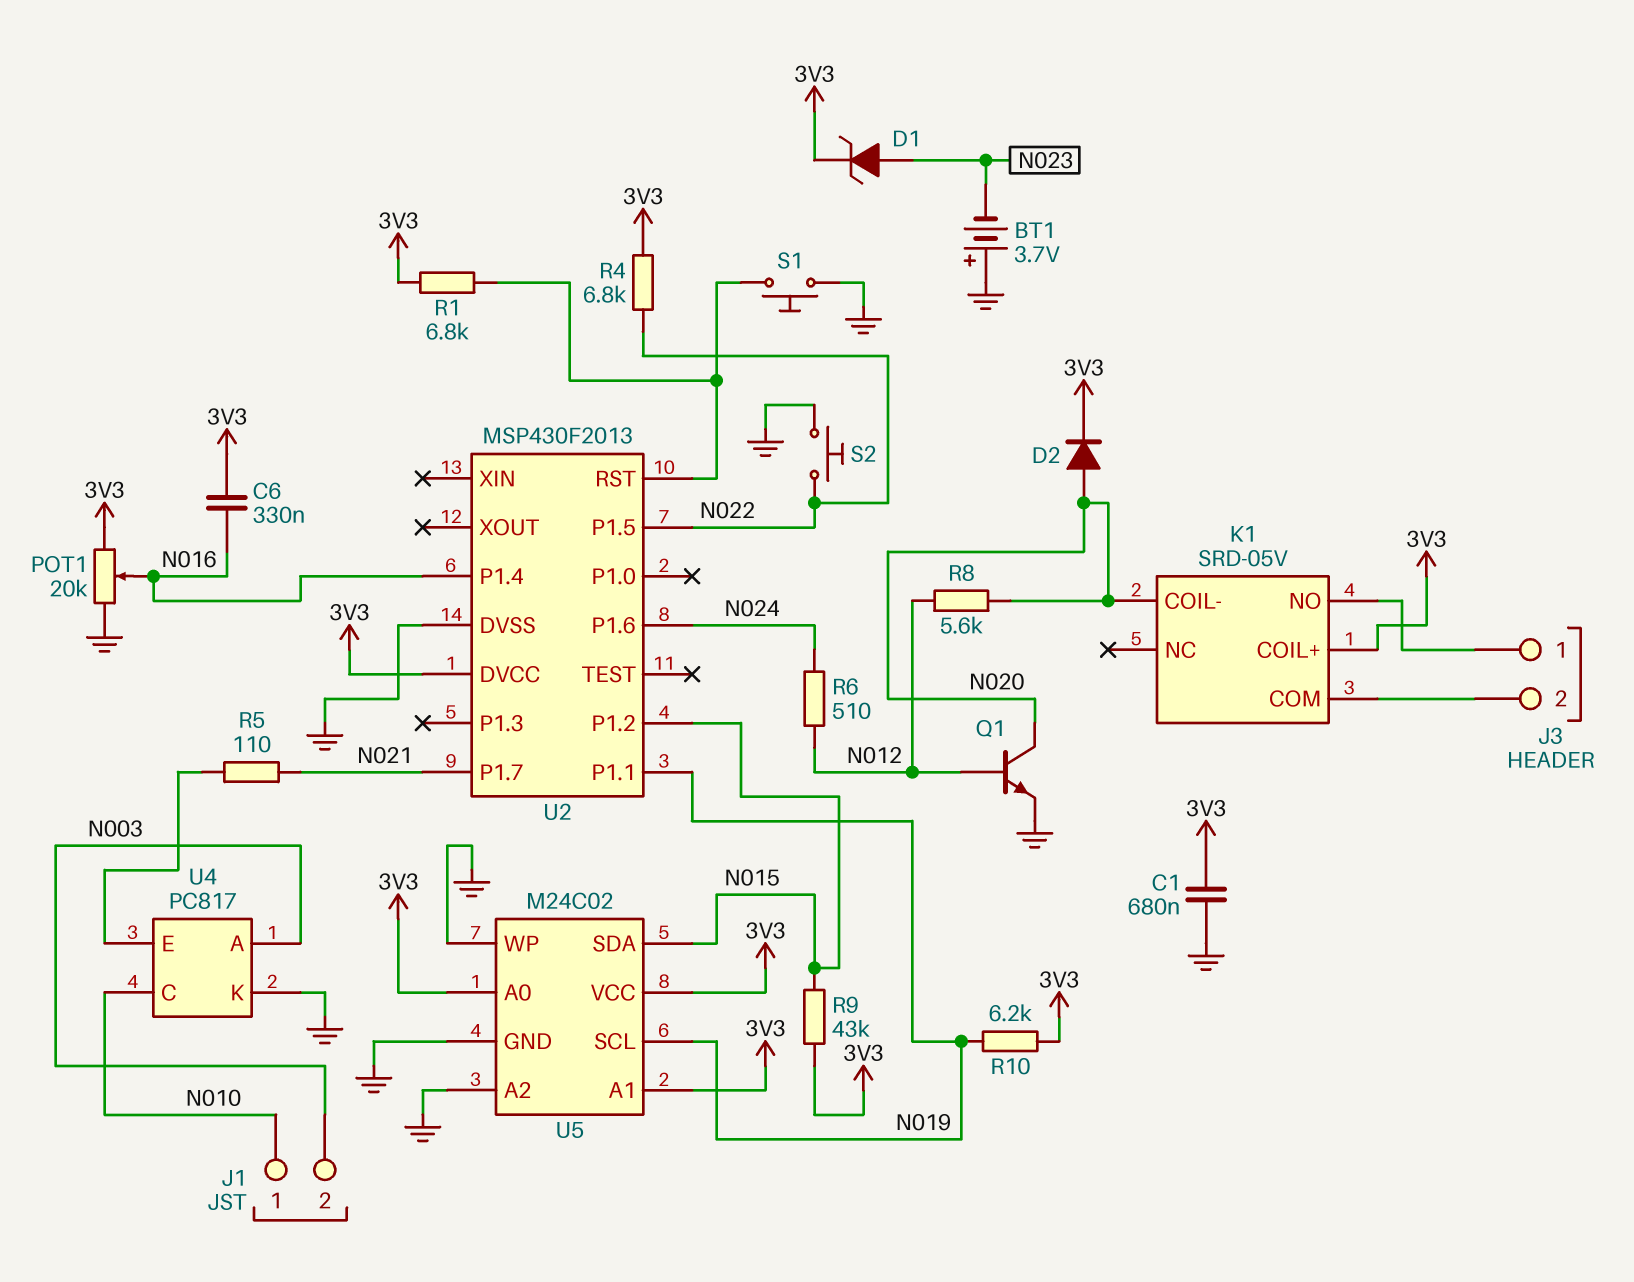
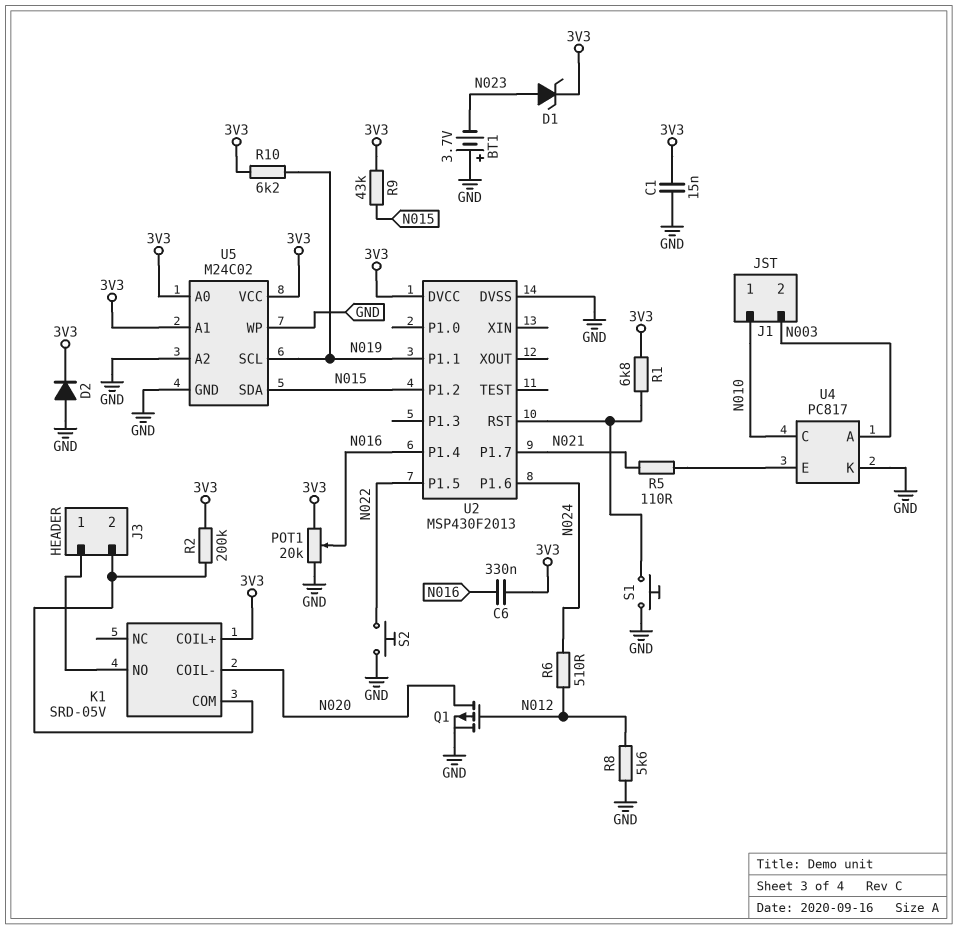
C1: 680nF (3V3, GND) -> 15nF (3V3, GND)
D2: diode (A N020, K 3V3) -> diode (A GND, K 3V3)
Q1: NPN (B N012, C N020, E GND) -> PMOS (G N012, D N020, S GND)
R2: none -> 200k (3V3, J3/2)
R4: 6.8k (3V3, N022) -> none
R8: 5.6k (N012, N020) -> 5.6k (GND, N012)

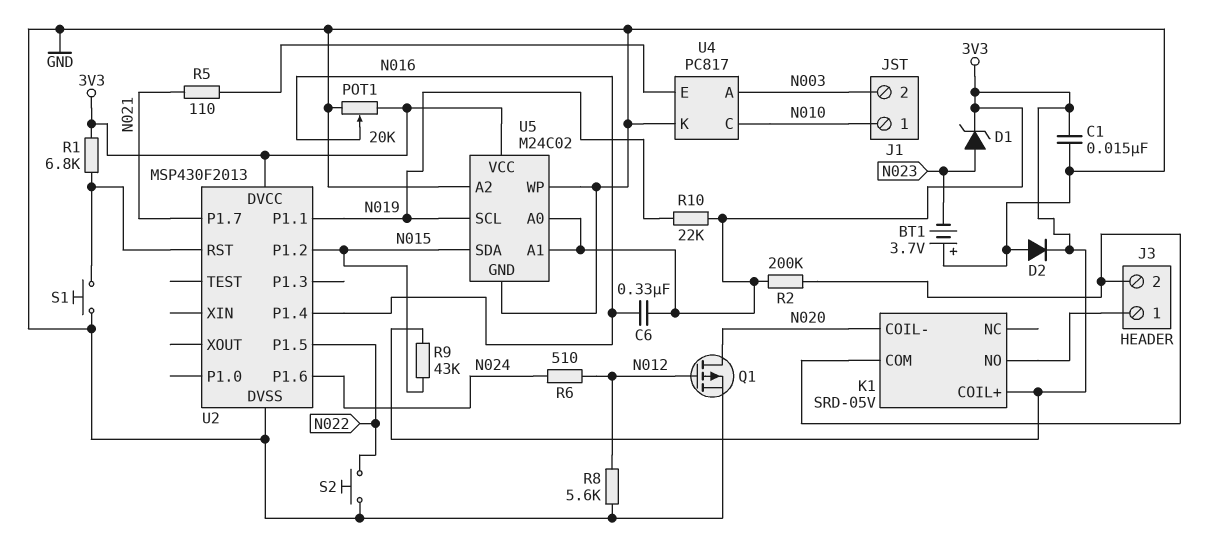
R10: 6.2k (3V3, N019) -> 22k (3V3, N019)

